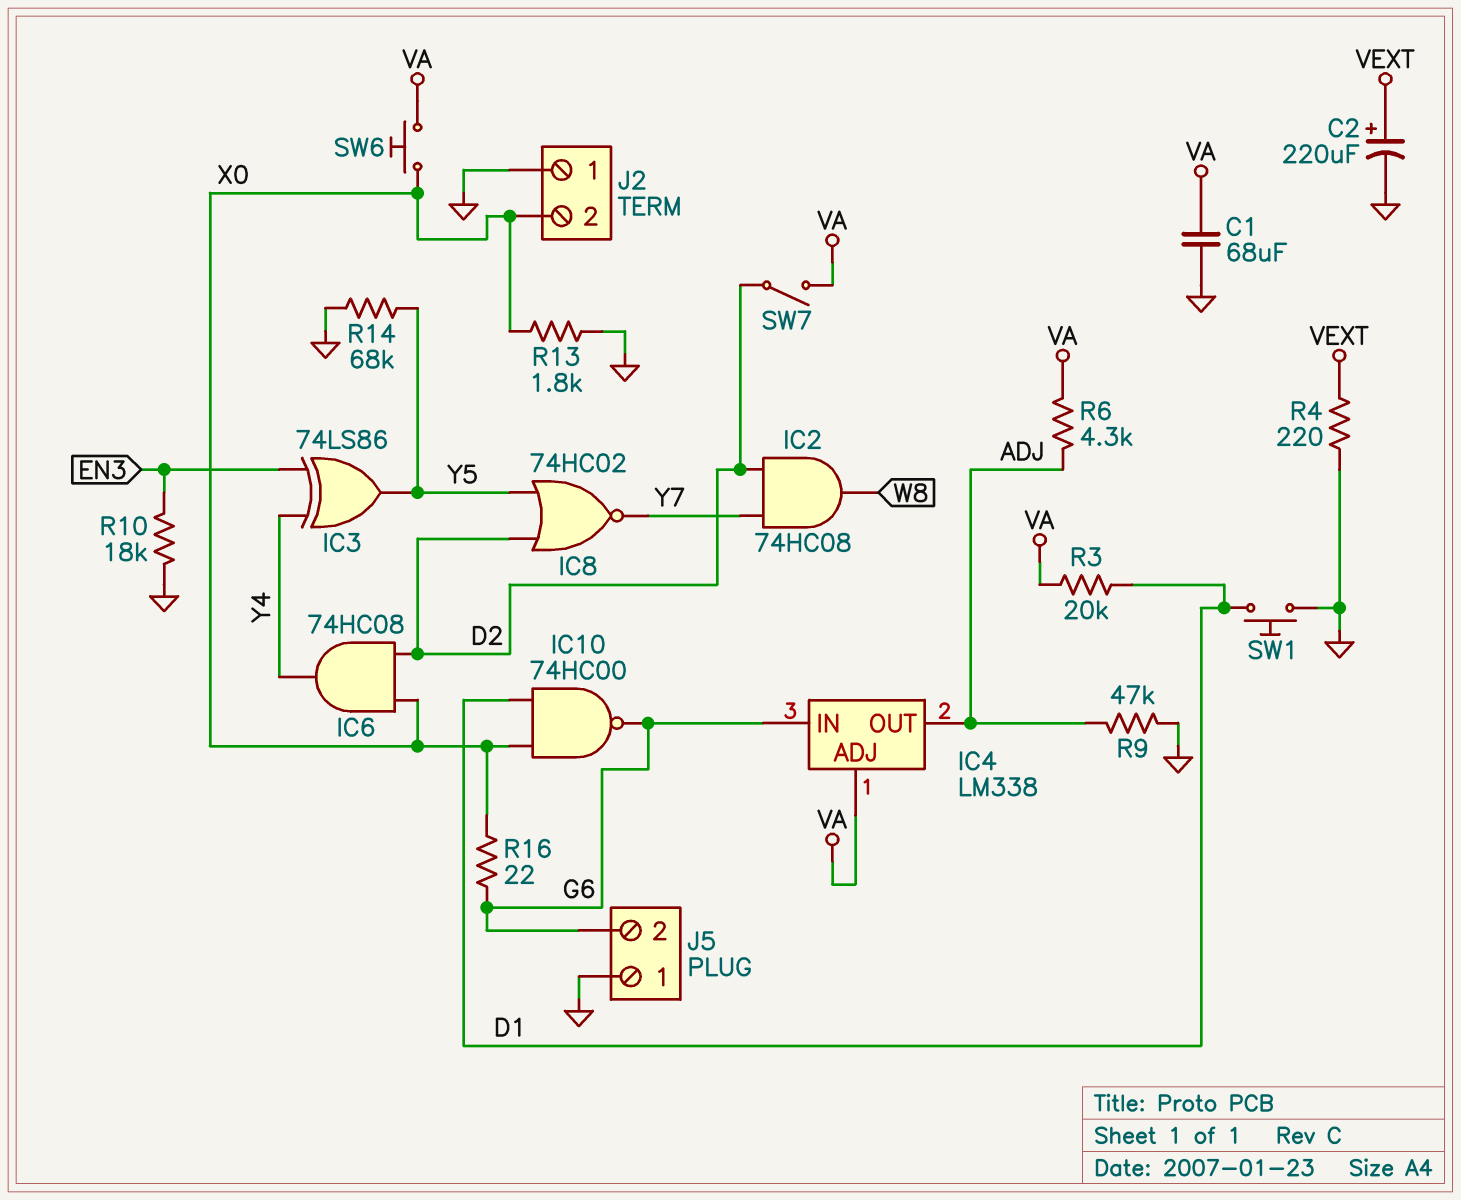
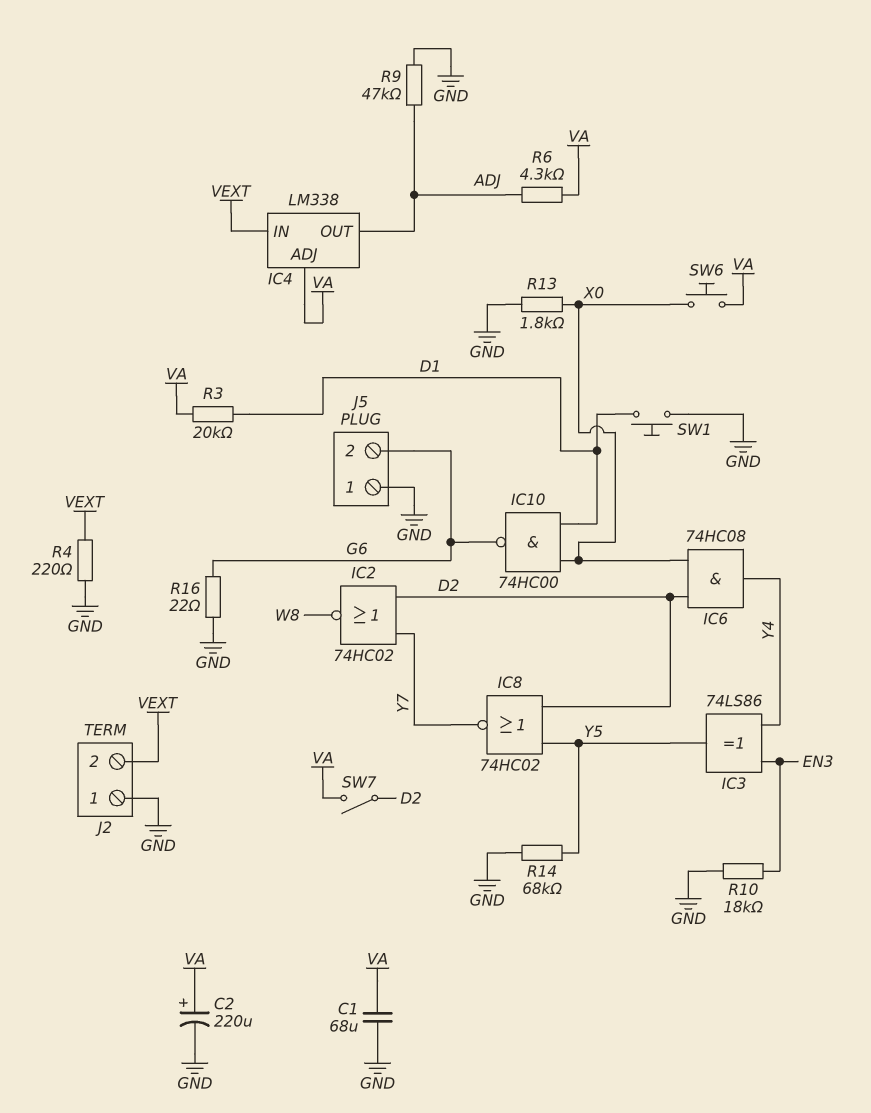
C2: 220uF (plus VEXT, minus GND) -> 220uF (plus VA, minus GND)
IC2: AND 74HC08 (in D2, in Y7, out W8) -> NOR 74HC02 (in D2, in Y7, out W8)
IC4 pin IN: G6 -> VEXT
J2 pin 2: X0 -> VEXT
R16: 22 (G6, X0) -> 22 (G6, GND)

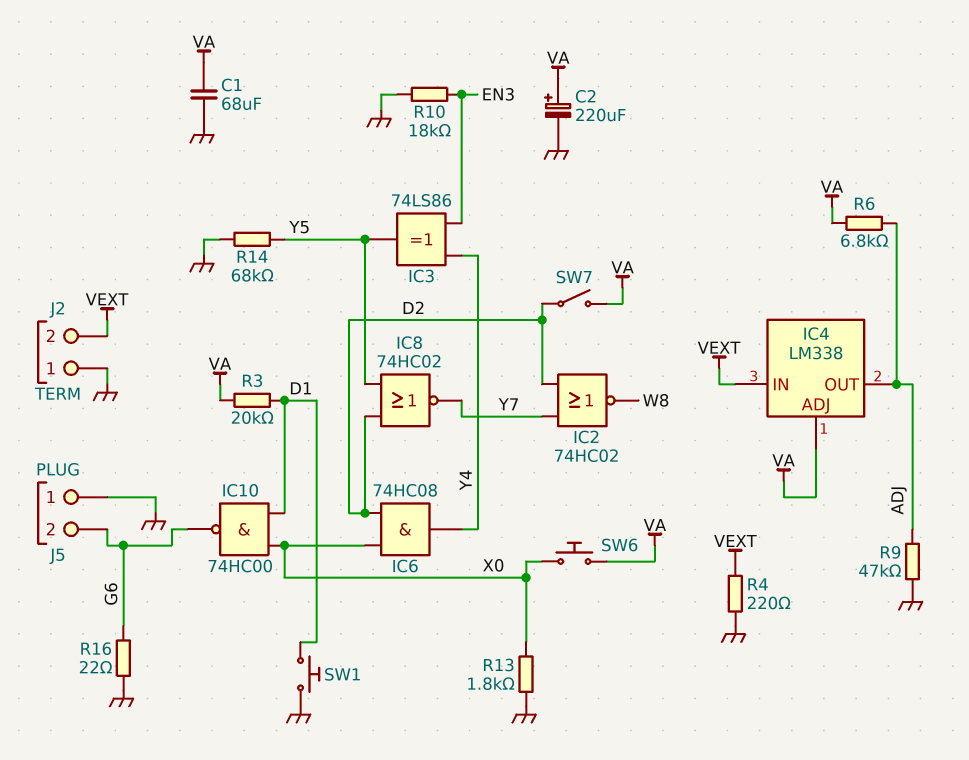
R6: 4.3k (ADJ, VA) -> 6.8k (ADJ, VA)

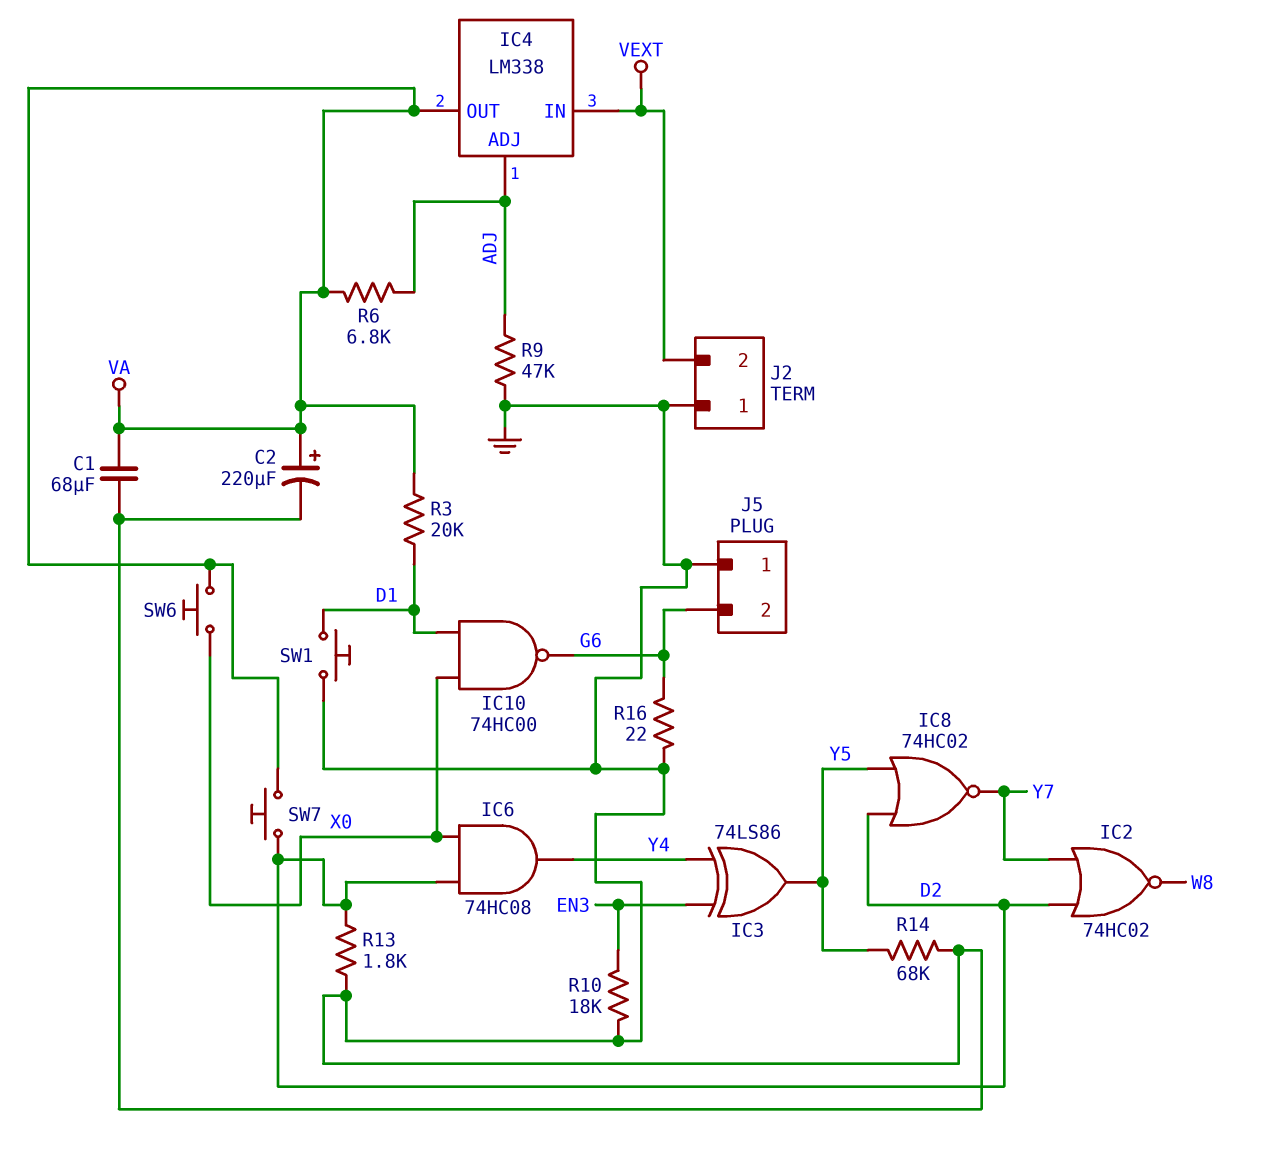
IC4 pin ADJ: VA -> ADJ
IC4 pin OUT: ADJ -> VA
R4: 220 (GND, VEXT) -> none
R13: 1.8k (GND, X0) -> 1.8k (D2, GND)
SW7: switch (D2, VA) -> button (D2, VA)

